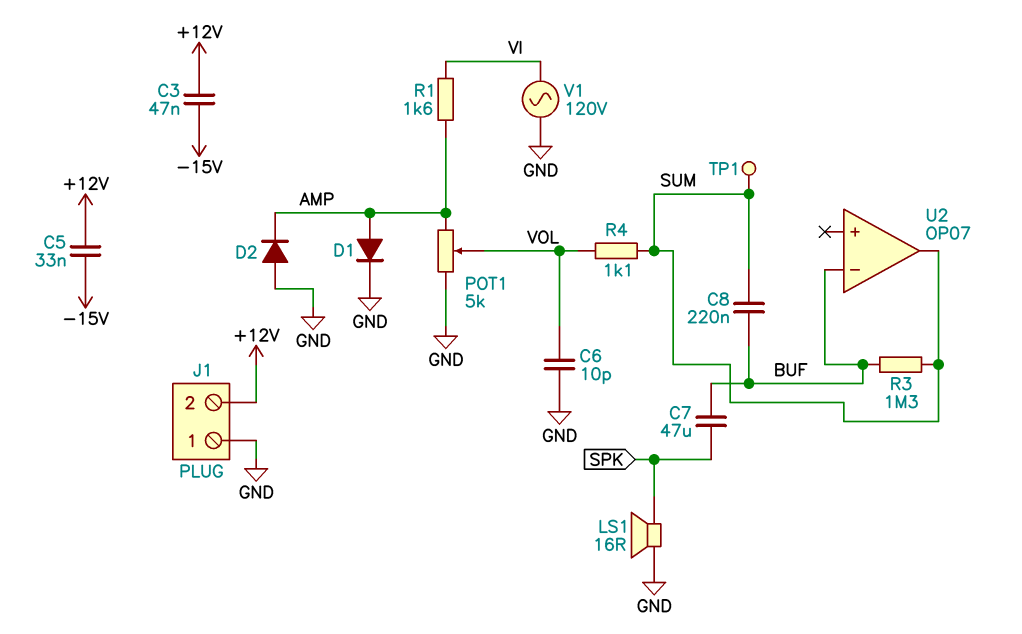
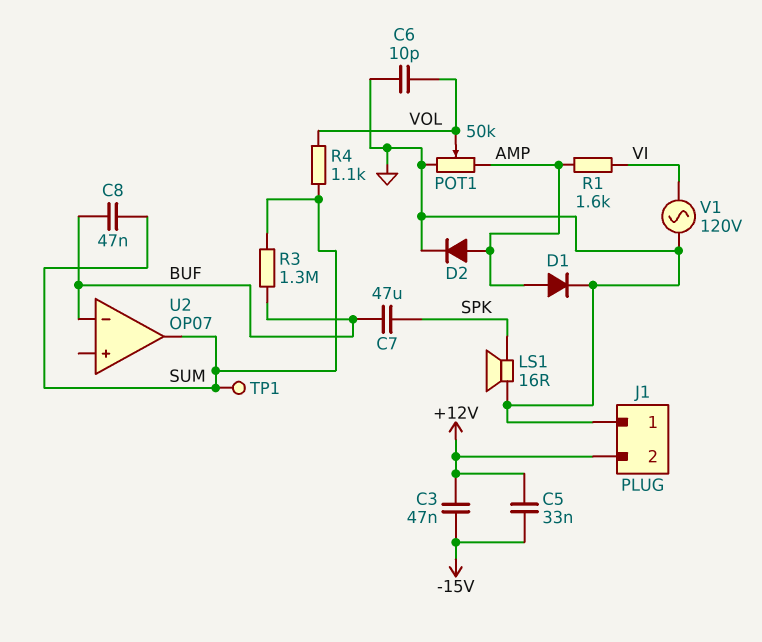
C8: 220nF (BUF, SUM) -> 47nF (BUF, SUM)
D2: diode (A GND, K AMP) -> diode (A AMP, K GND)
POT1: 5k (AMP, GND, wiper VOL) -> 50k (AMP, GND, wiper VOL)

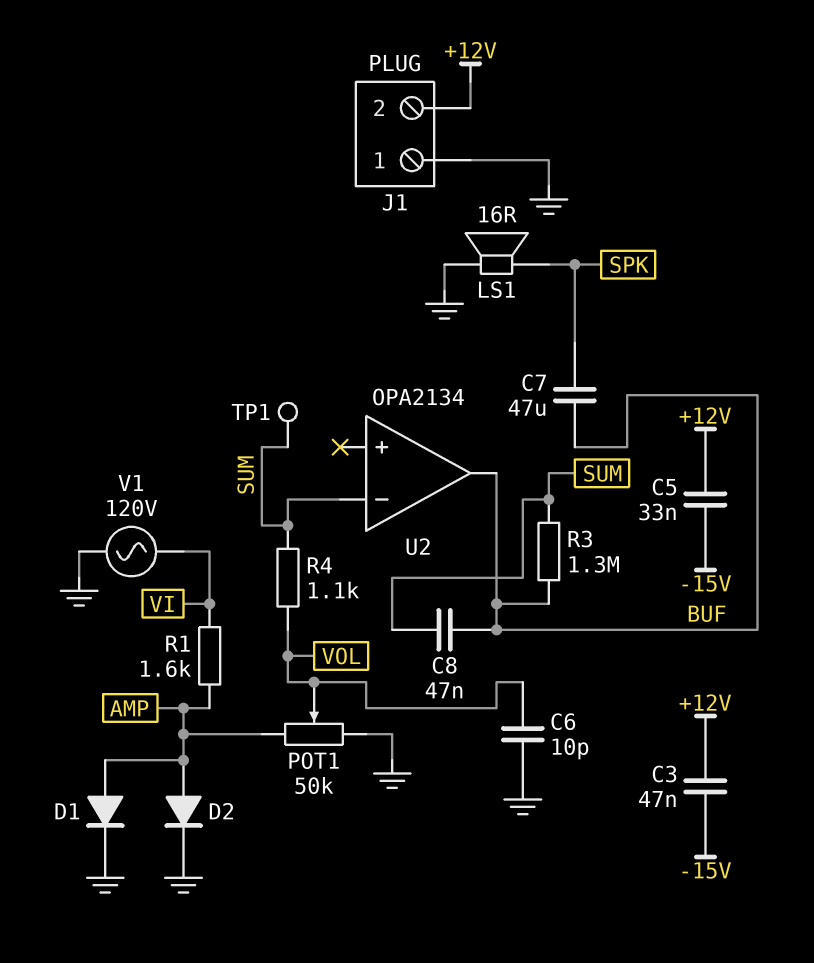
U2: OP07 -> OPA2134
U2 pin in-: BUF -> SUM
U2 pin out: SUM -> BUF

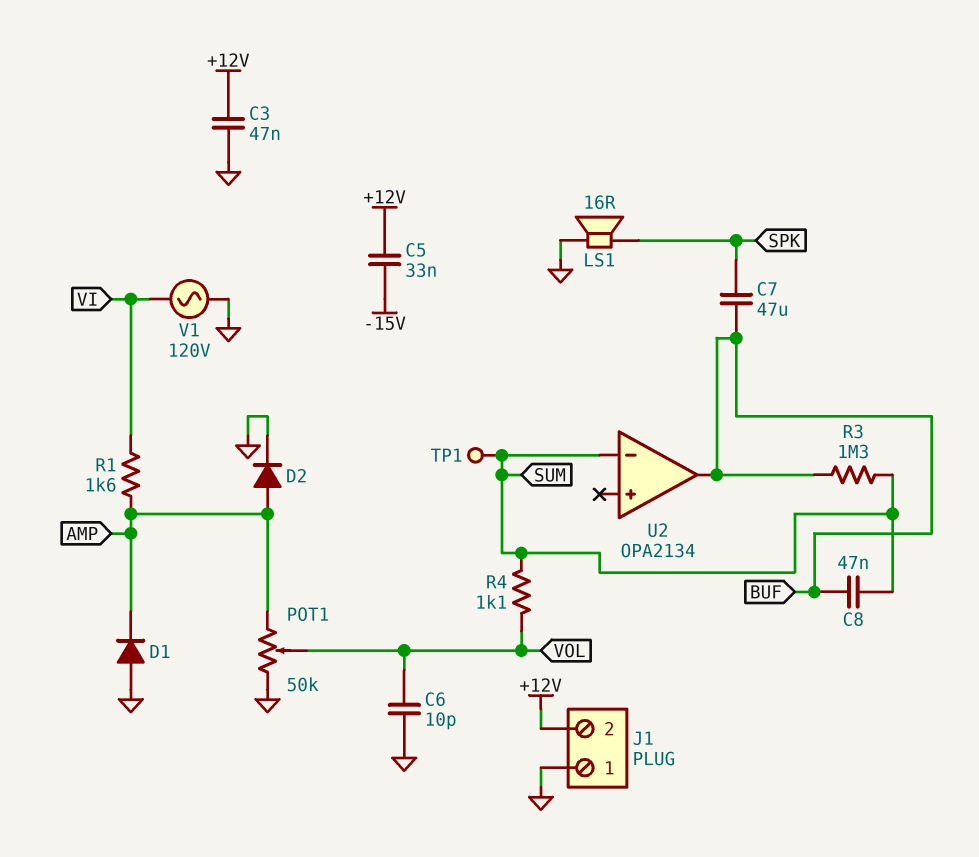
C3: 47nF (+12V, -15V) -> 47nF (+12V, GND)
D1: diode (A AMP, K GND) -> diode (A GND, K AMP)

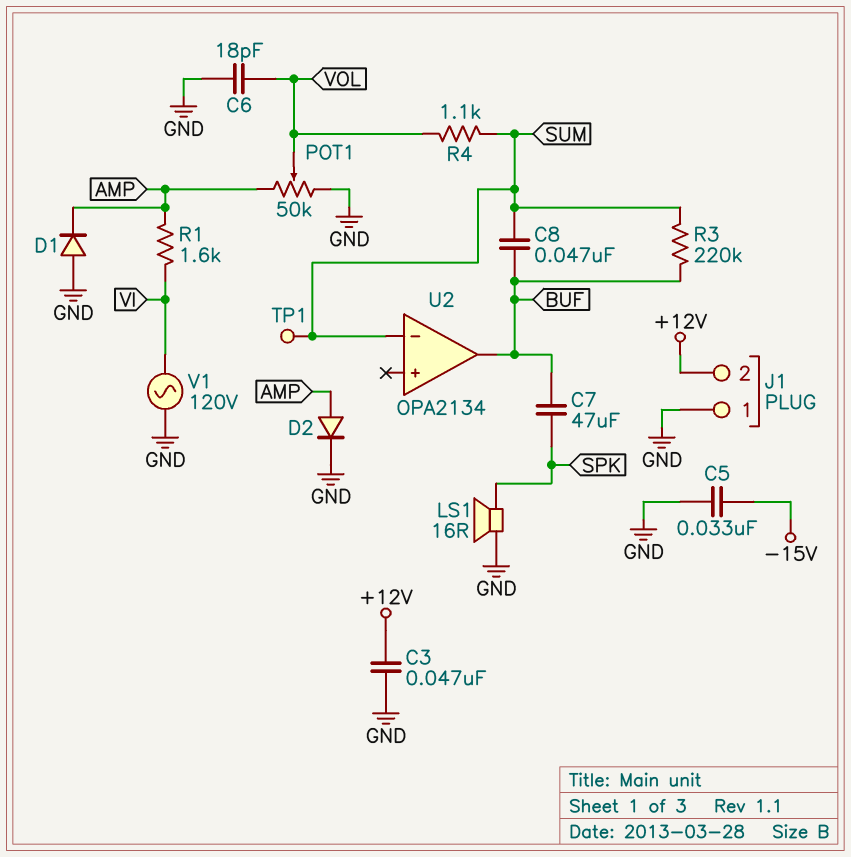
C5: 33nF (+12V, -15V) -> 33nF (-15V, GND)
C6: 10pF (GND, VOL) -> 18pF (GND, VOL)
R3: 1.3M (BUF, SUM) -> 220k (BUF, SUM)

